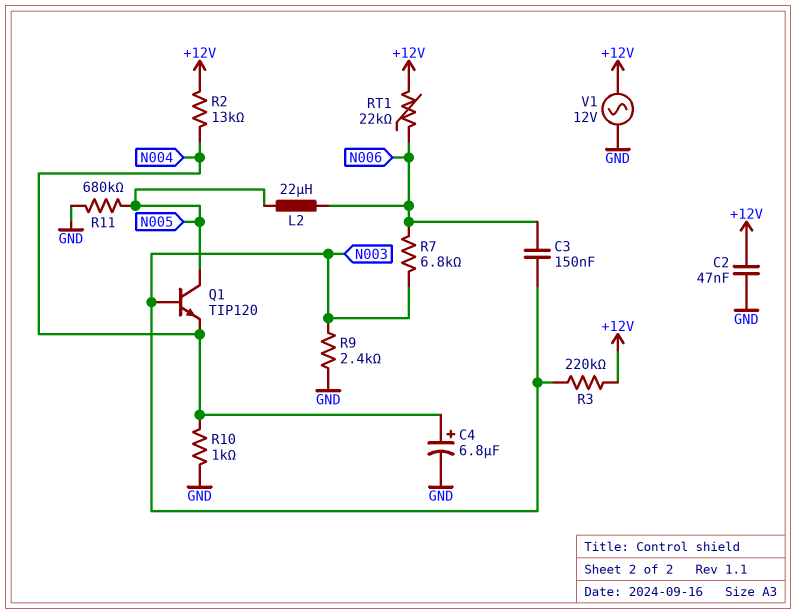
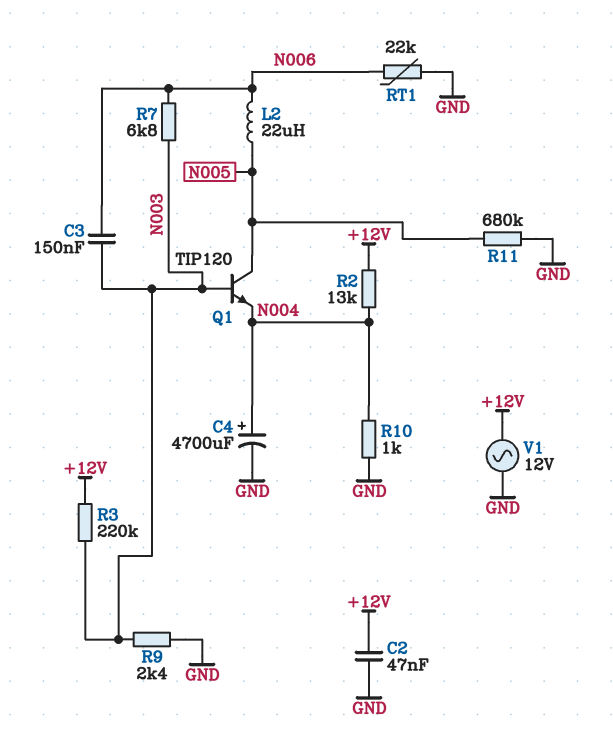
C4: 6.8uF (plus N004, minus GND) -> 4700uF (plus N004, minus GND)
RT1: 22k (+12V, N006) -> 22k (GND, N006)

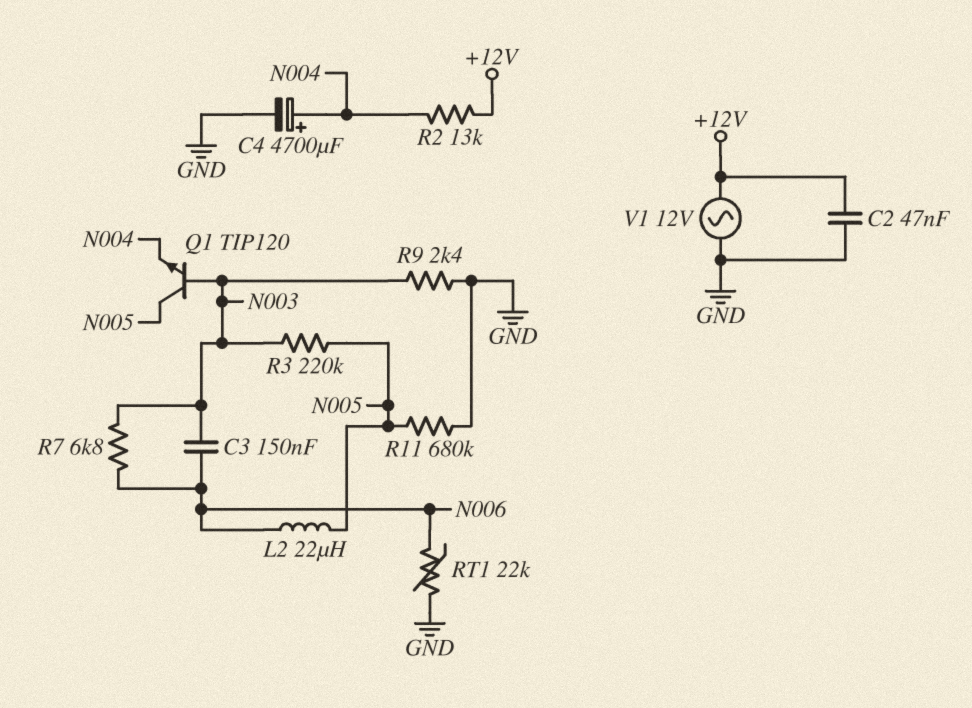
R3: 220k (+12V, N003) -> 220k (N003, N005)
R10: 1k (GND, N004) -> none

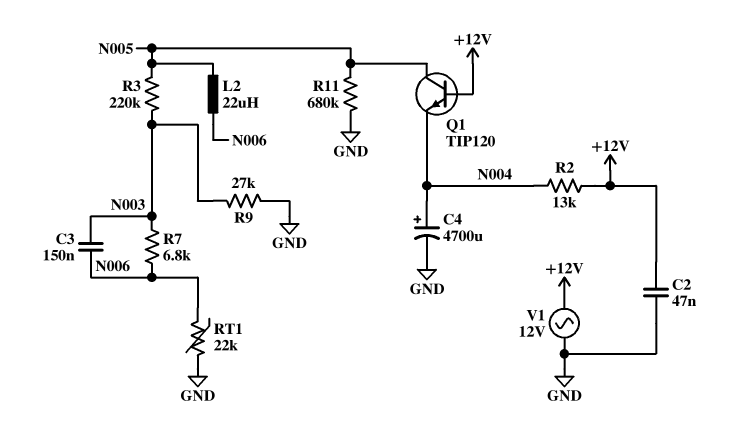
Q1: NPN TIP120 (B N003, C N005, E N004) -> NPN TIP120 (B +12V, C N005, E N004)
R9: 2.4k (GND, N003) -> 27k (GND, N003)

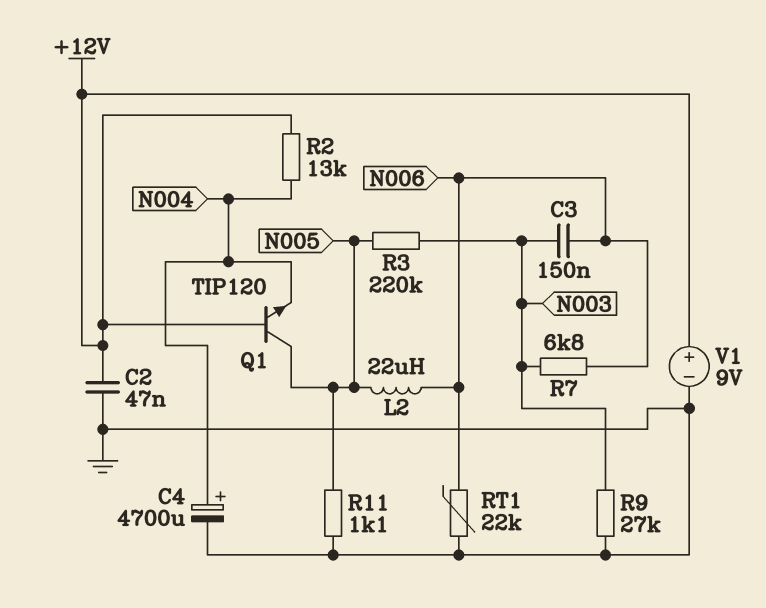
R11: 680k (GND, N005) -> 1.1k (GND, N005)
V1: AC 12V (+12V, GND) -> 9V (plus +12V, minus GND)

